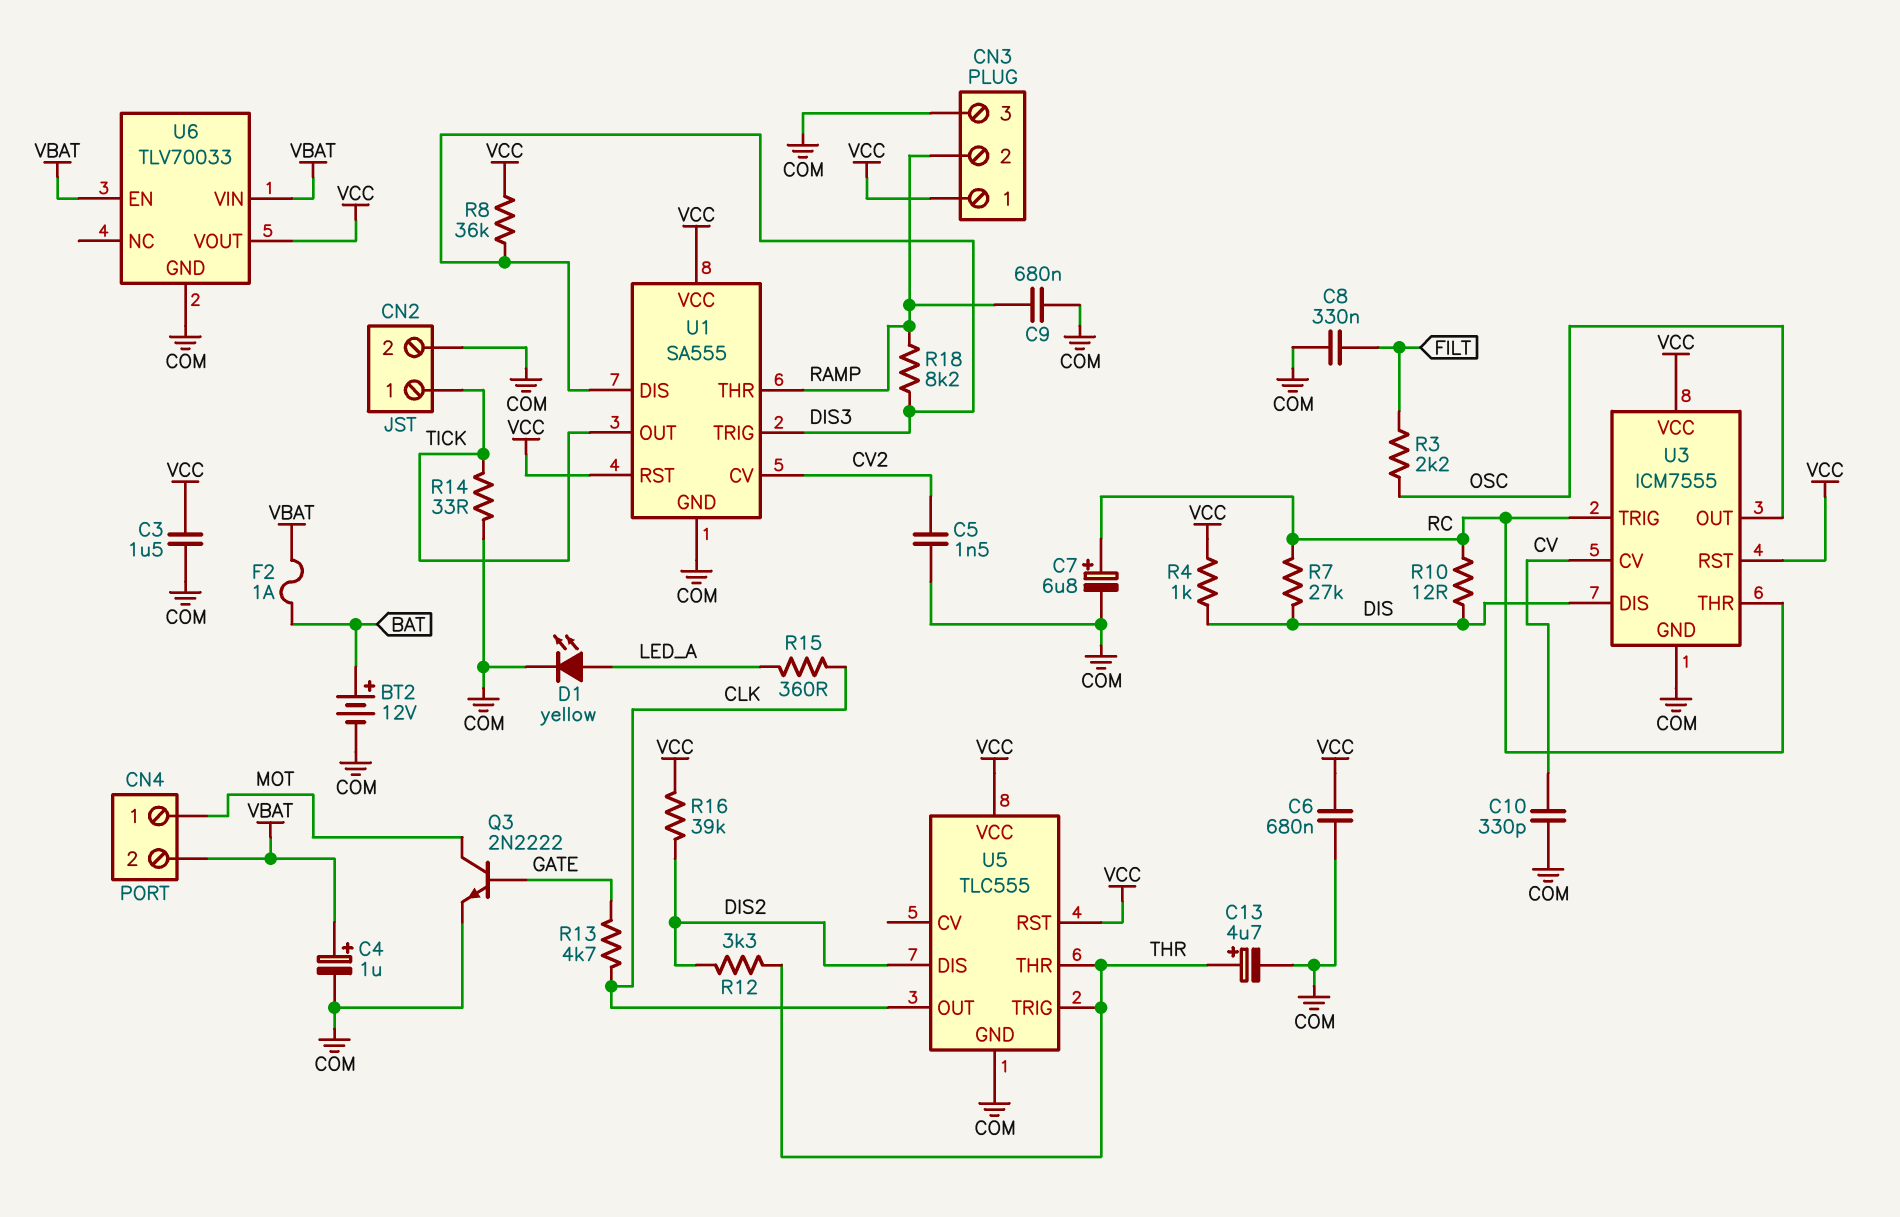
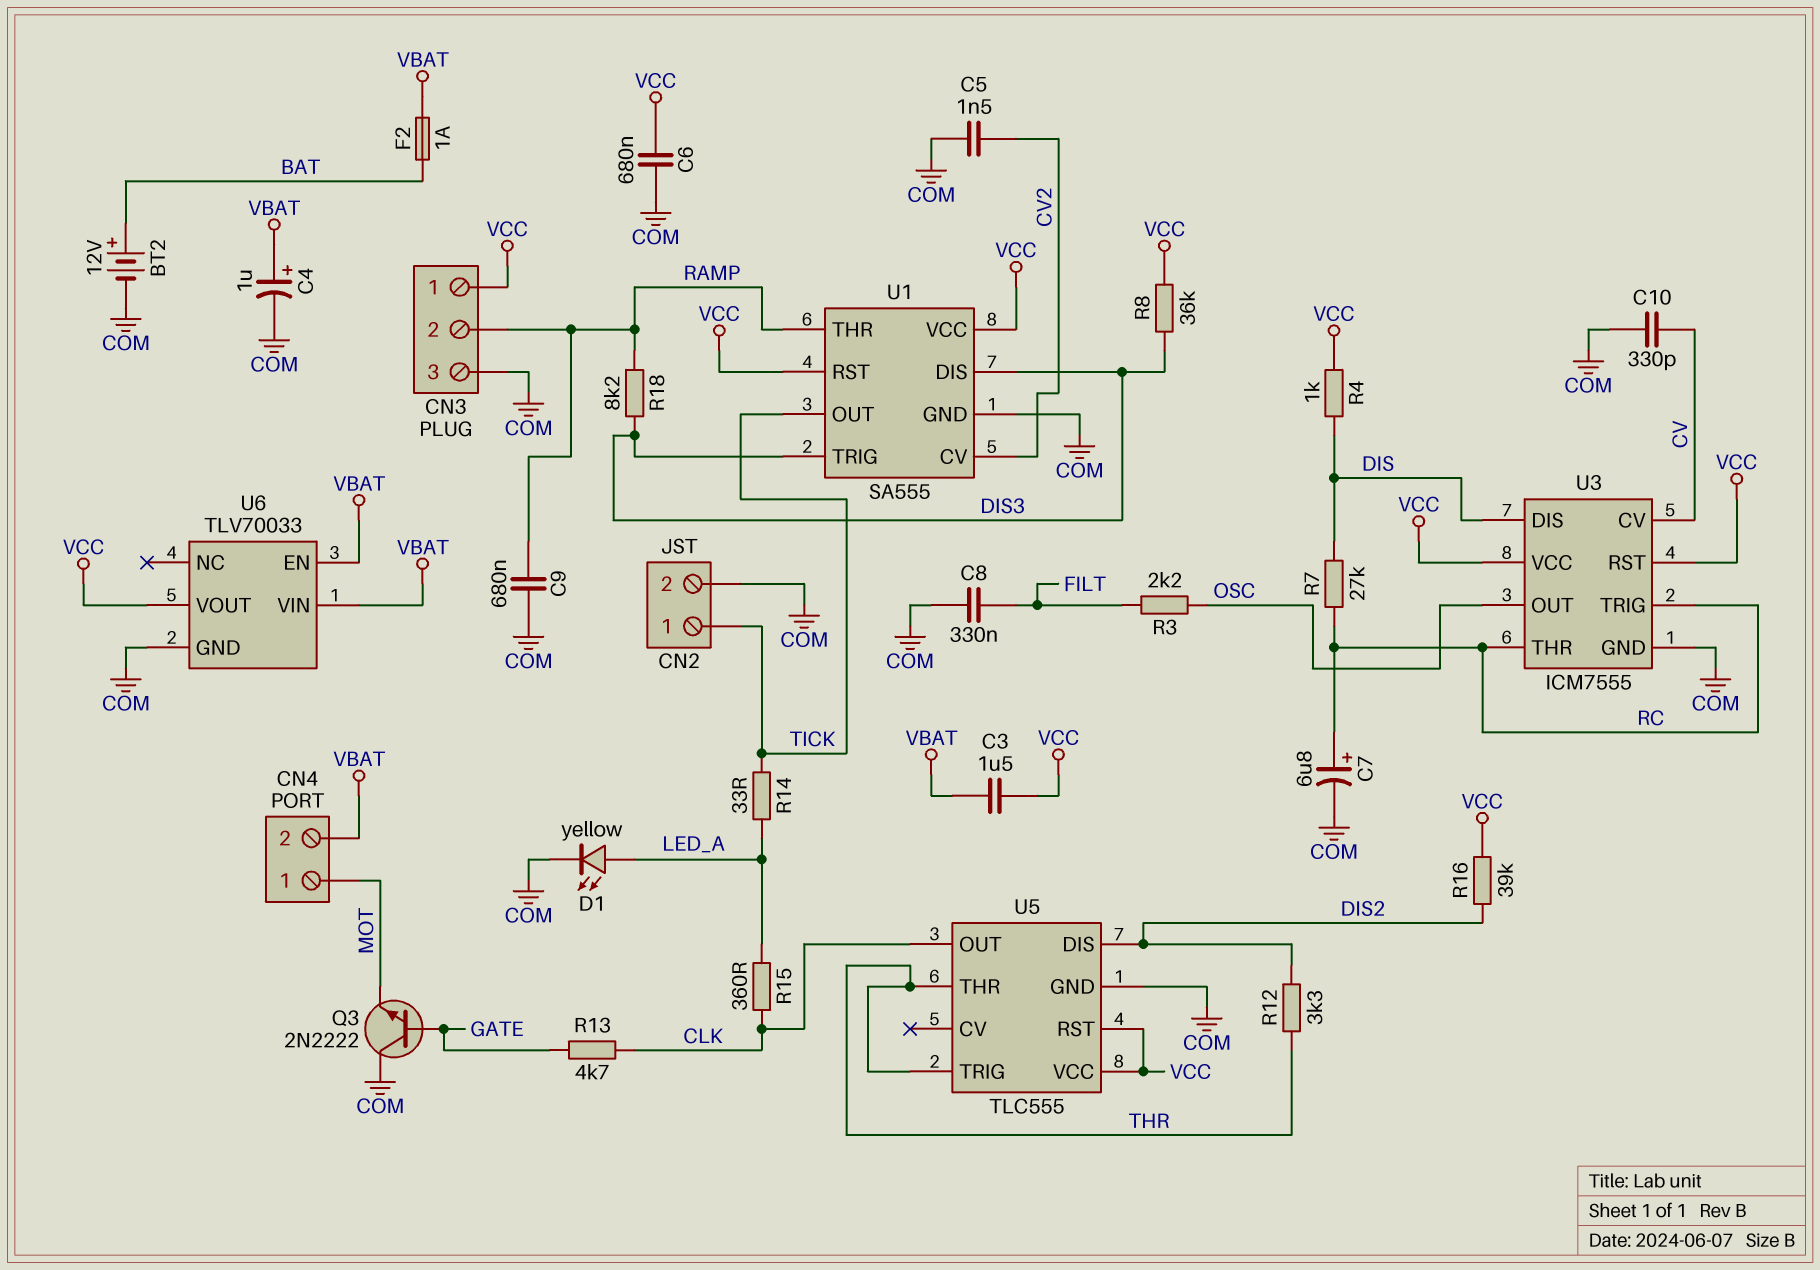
C3: 1.5uF (COM, VCC) -> 1.5uF (VBAT, VCC)
C13: 4.7uF (plus THR, minus COM) -> none
Q3: NPN 2N2222 (B GATE, C MOT, E COM) -> NPN 2N2222 (B GATE, C COM, E MOT)
R10: 12 (DIS, RC) -> none
R14: 33 (COM, TICK) -> 33 (LED_A, TICK)

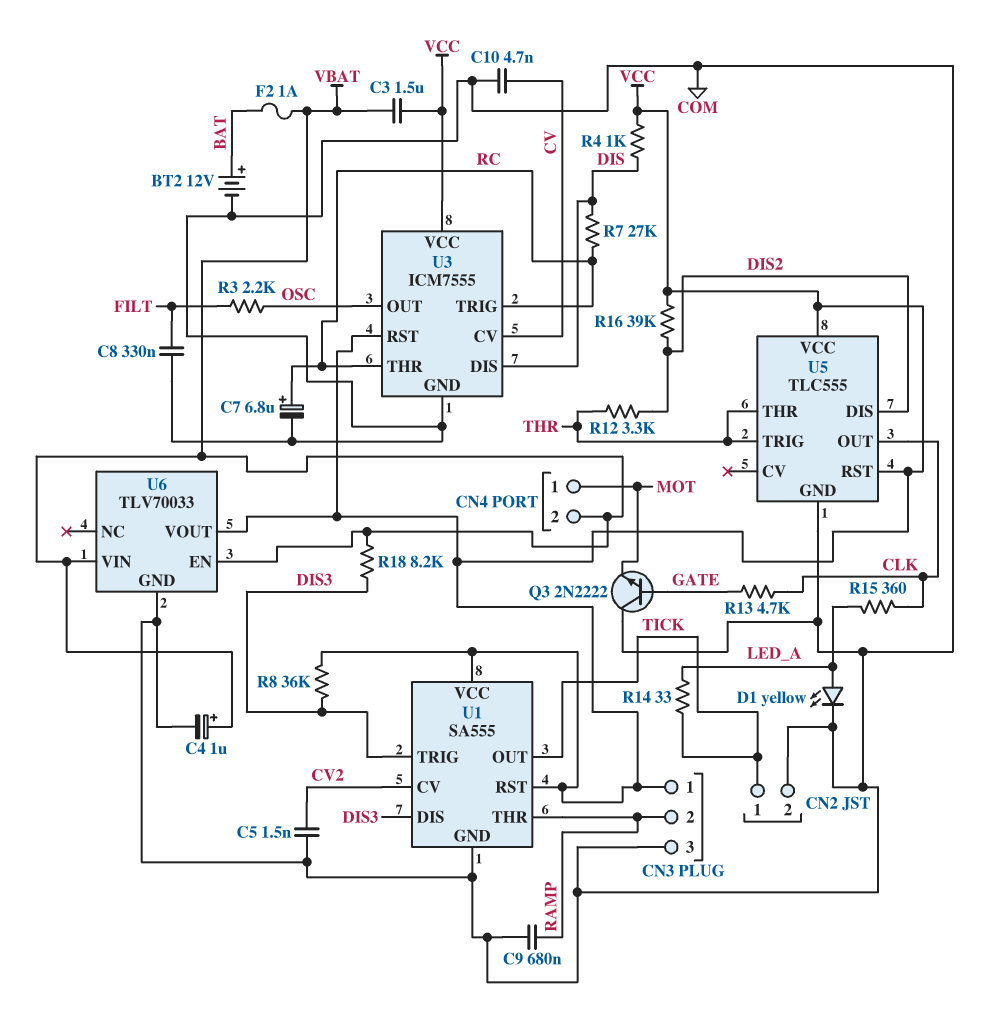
C6: 680nF (COM, VCC) -> none
C10: 330pF (COM, CV) -> 4.7nF (COM, CV)
R18: 8.2k (DIS3, RAMP) -> 8.2k (DIS3, VBAT)

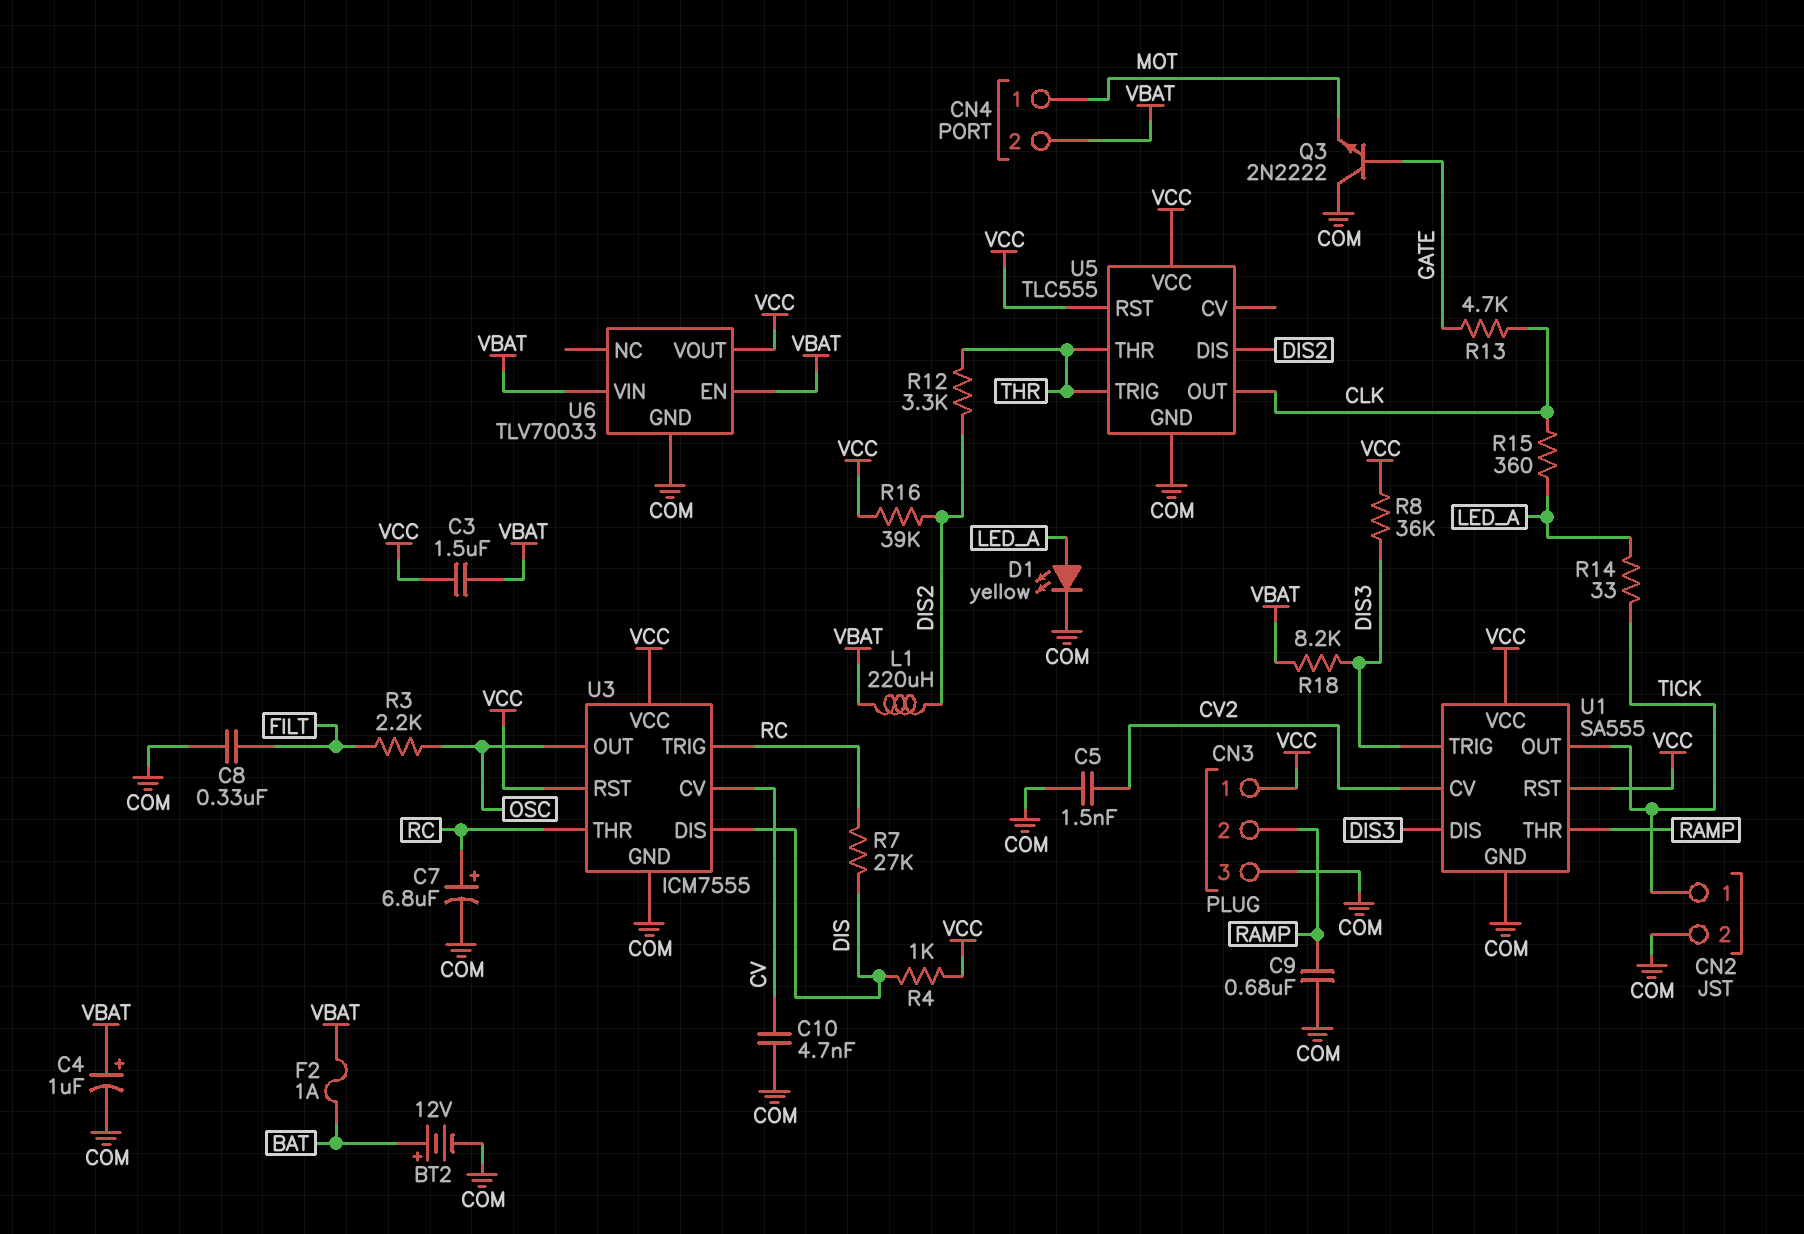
L1: none -> 220uH (DIS2, VBAT)

